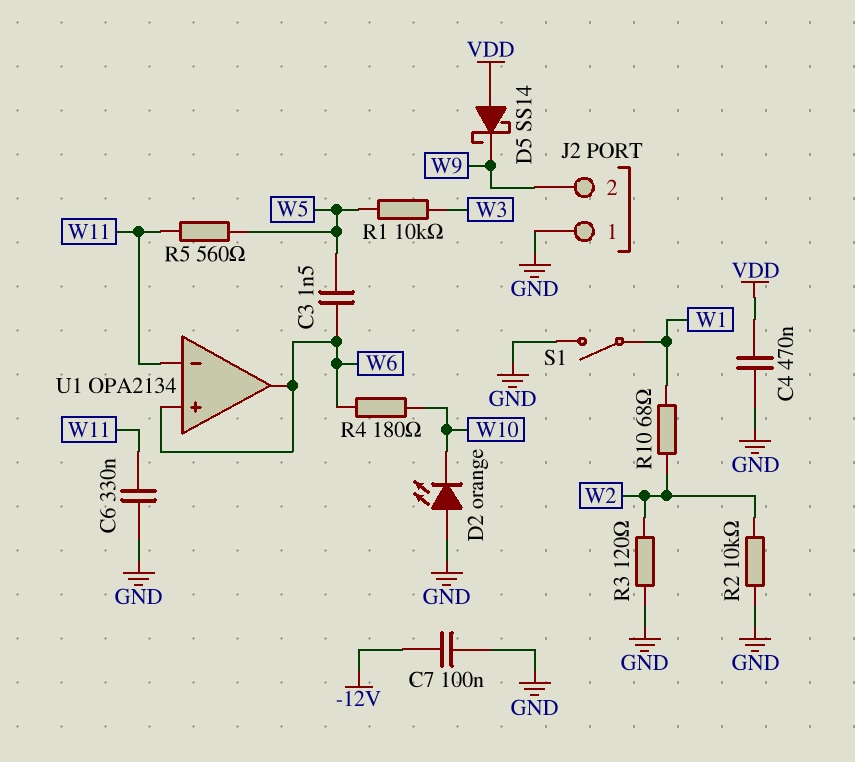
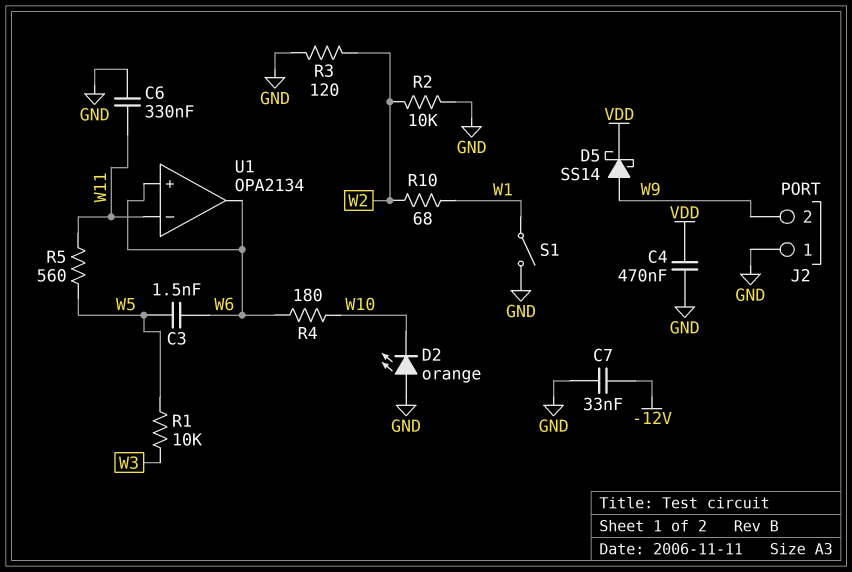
C7: 100nF (-12V, GND) -> 33nF (-12V, GND)
D5: schottky SS14 (A VDD, K W9) -> schottky SS14 (A W9, K VDD)

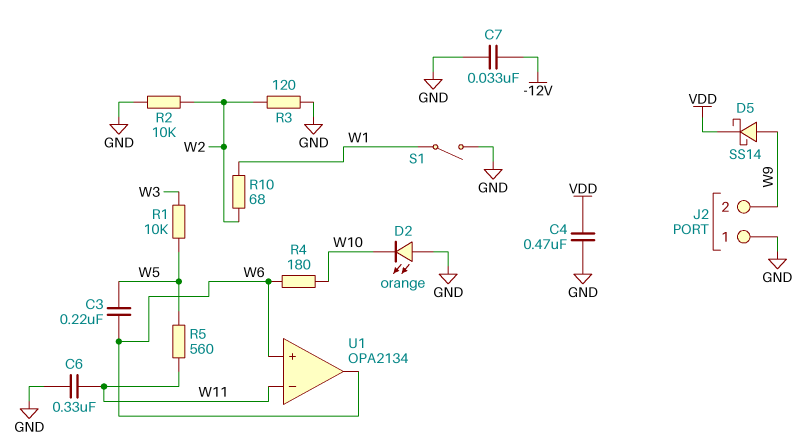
C3: 1.5nF (W5, W6) -> 220nF (W5, W6)

